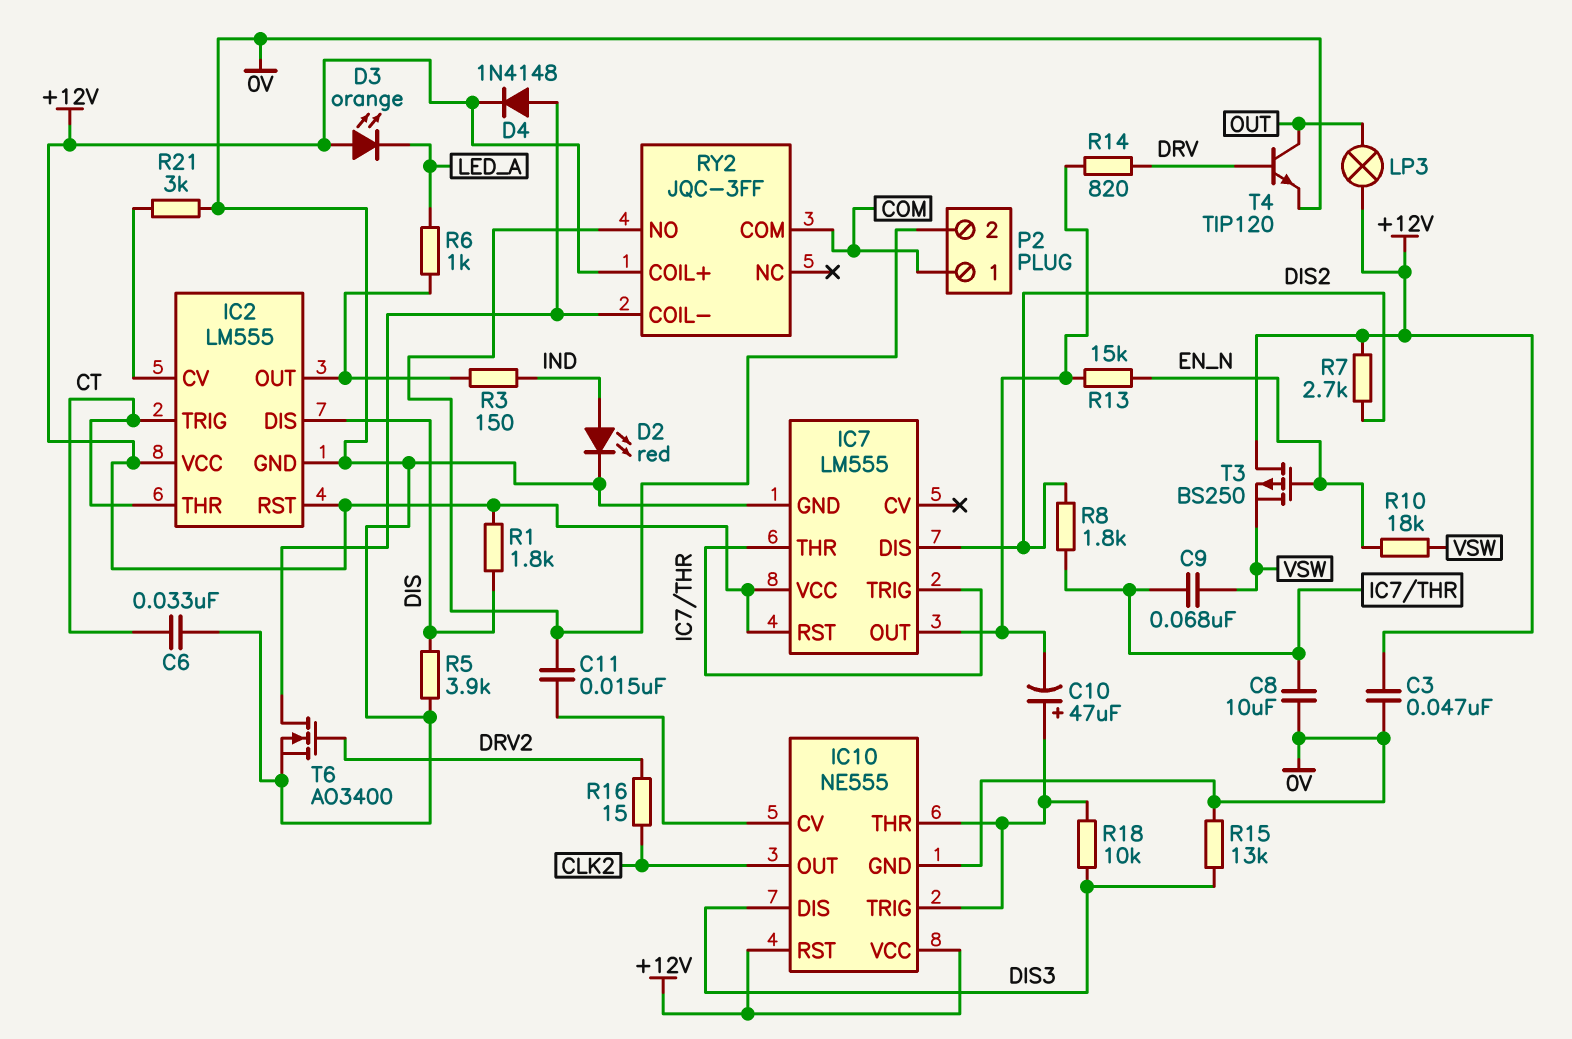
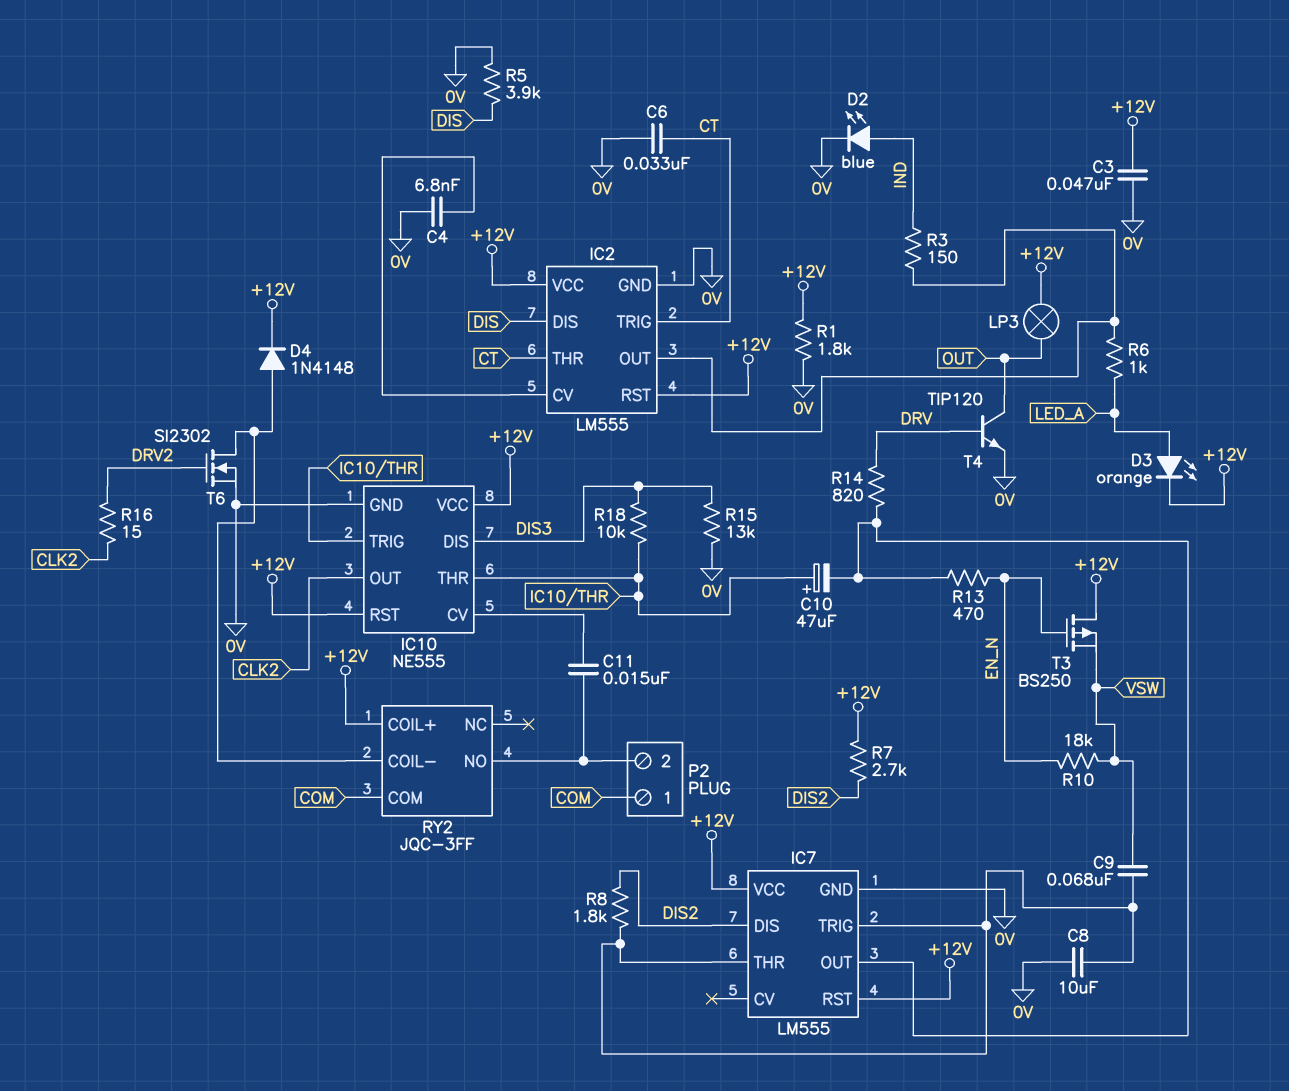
C4: none -> 6.8nF (0V, IC2/CV)
D2: LED red (A IND, K 0V) -> LED blue (A IND, K 0V)
D3: LED orange (A +12V, K LED_A) -> LED orange (A LED_A, K +12V)
R1: 1.8k (+12V, DIS) -> 1.8k (+12V, 0V)
R13: 15k (EN_N, IC7/OUT) -> 470 (EN_N, IC7/OUT)
R21: 3k (0V, IC2/CV) -> none
T6: NMOS AO3400 (G DRV2, D RY2/COIL-, S 0V) -> NMOS SI2302 (G DRV2, D RY2/COIL-, S 0V)

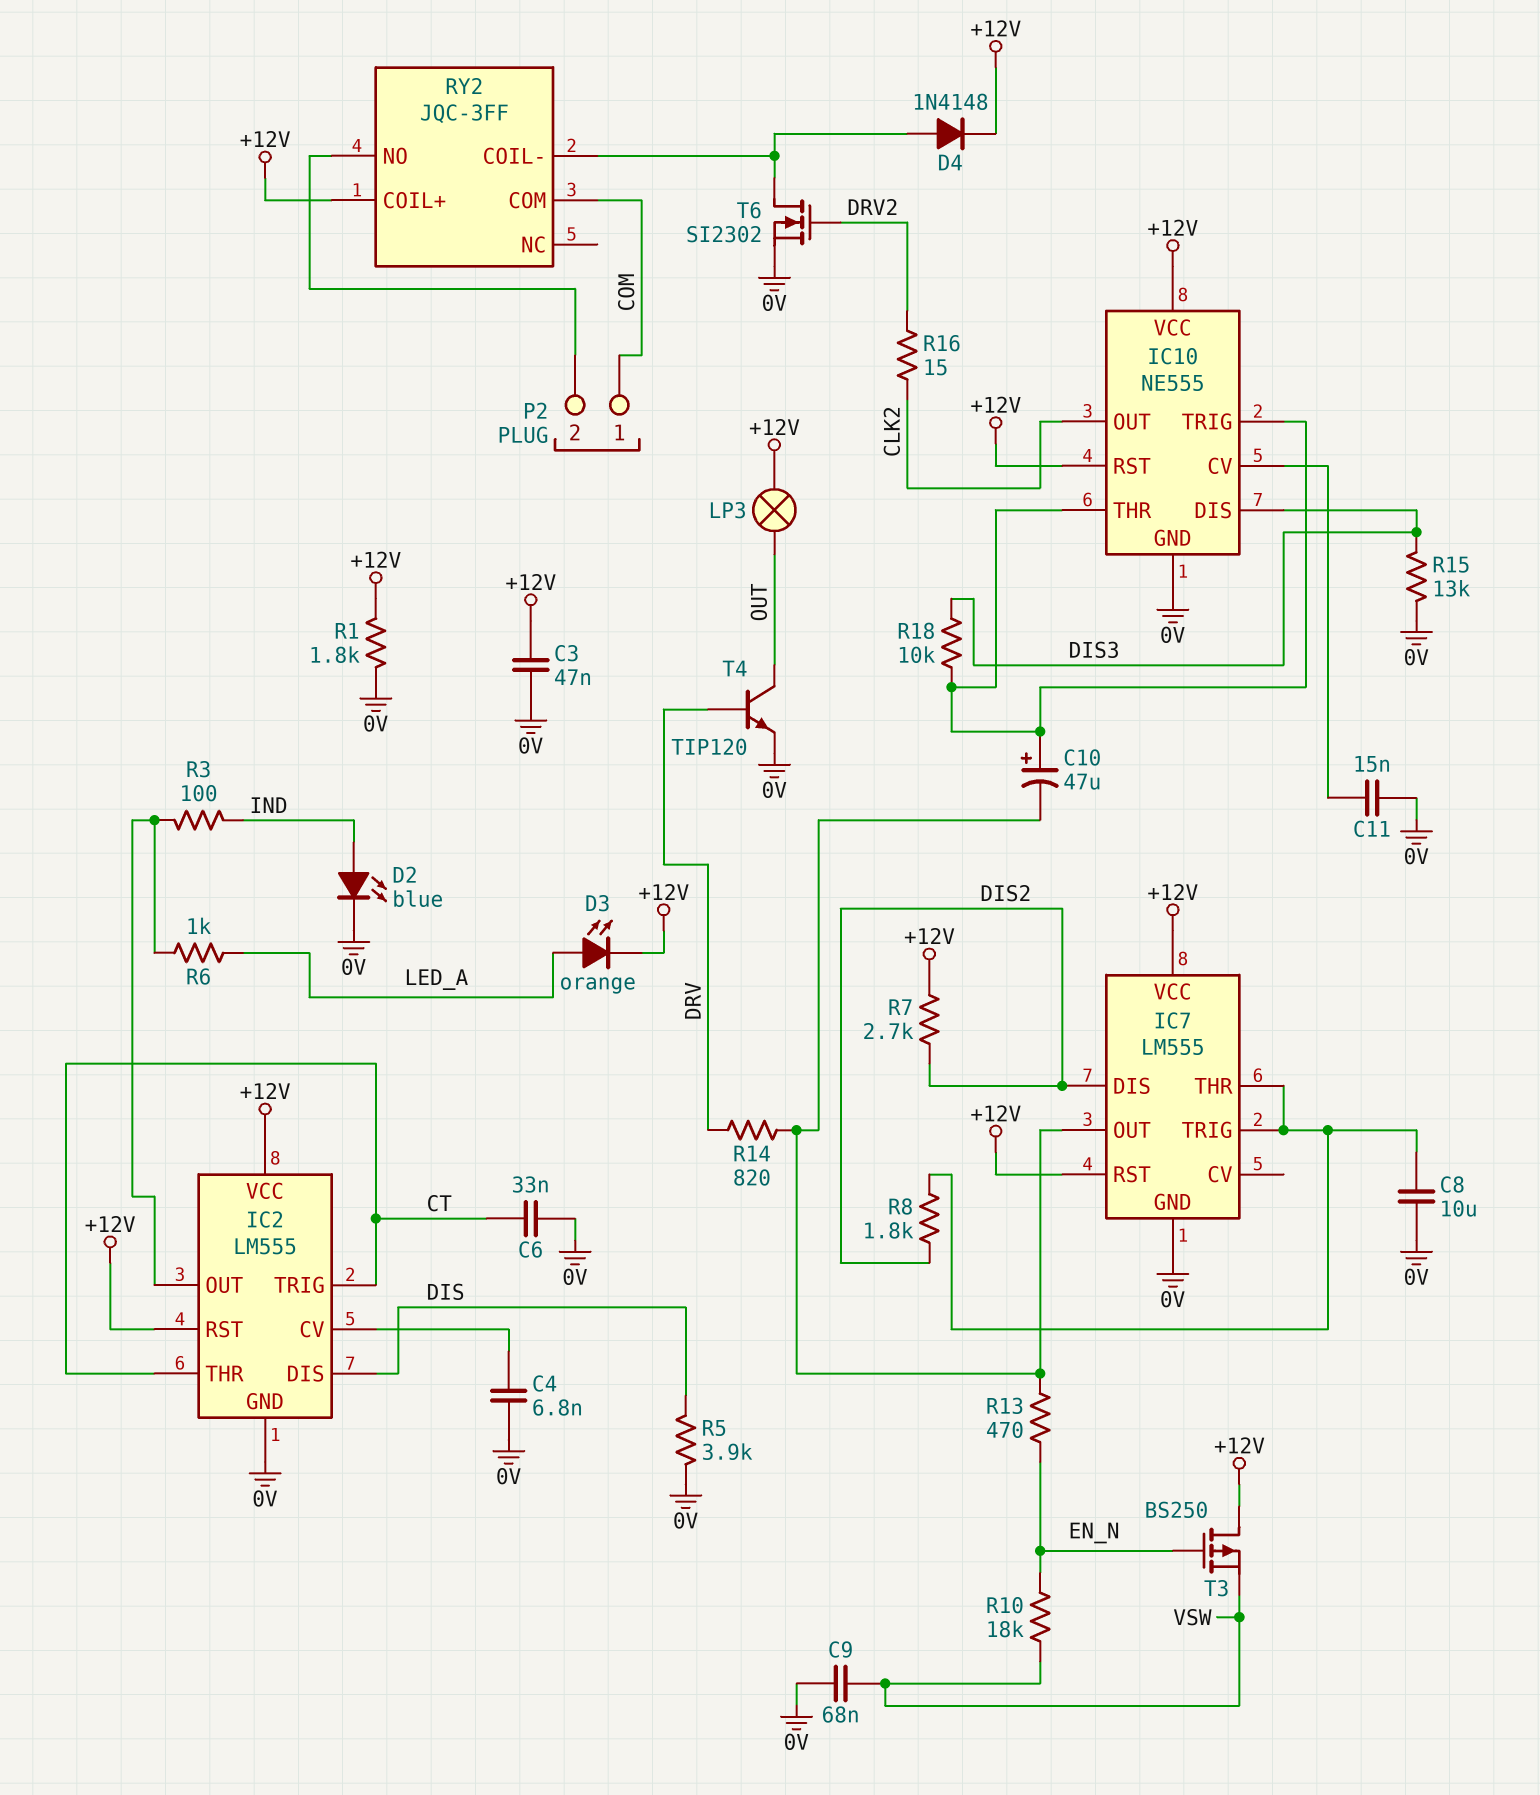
C9: 68nF (IC7/THR, VSW) -> 68nF (0V, VSW)
C11: 15nF (IC10/CV, P2/2) -> 15nF (0V, IC10/CV)
R3: 150 (IC2/OUT, IND) -> 100 (IC2/OUT, IND)

